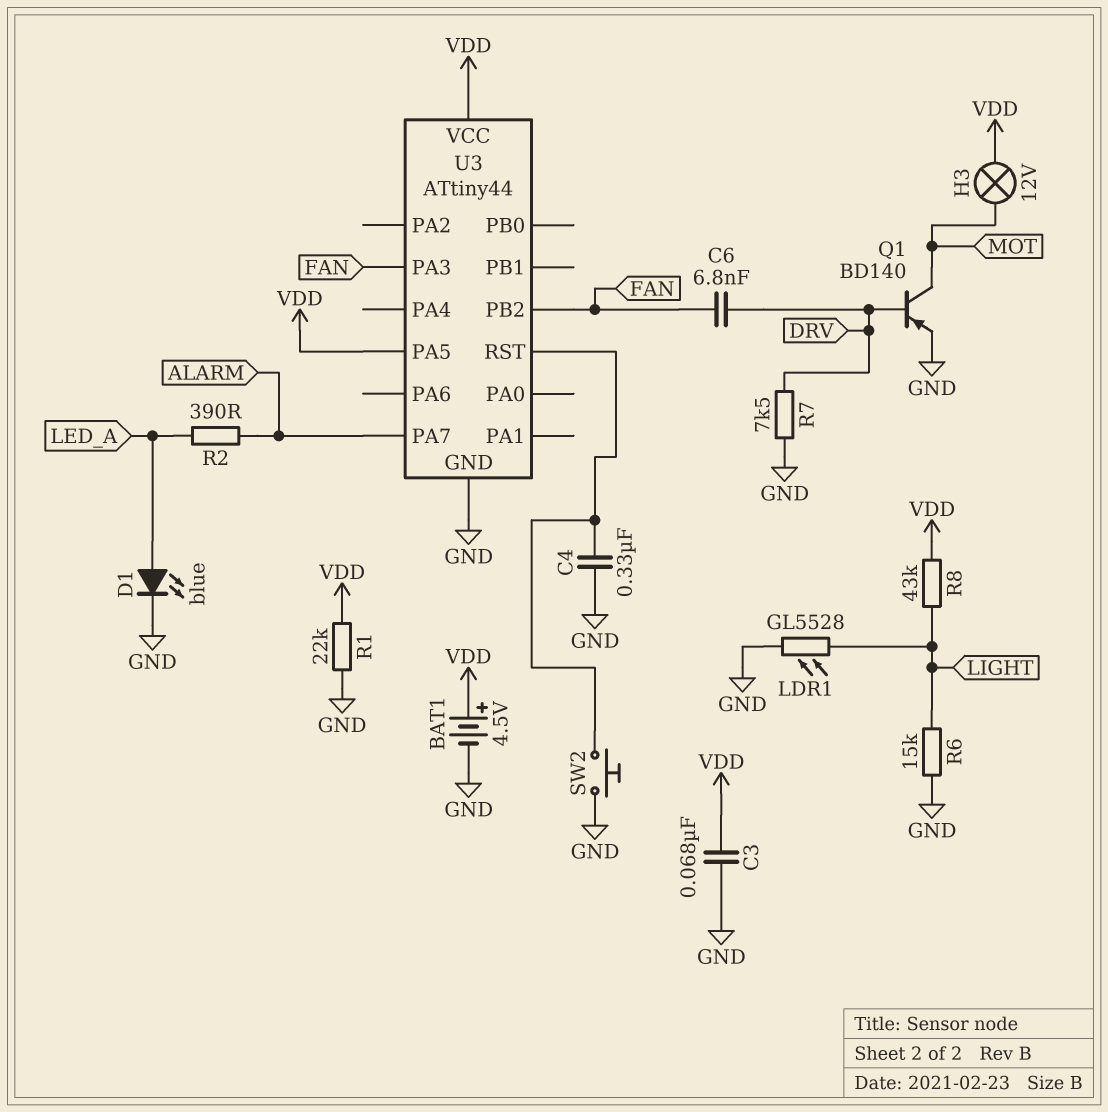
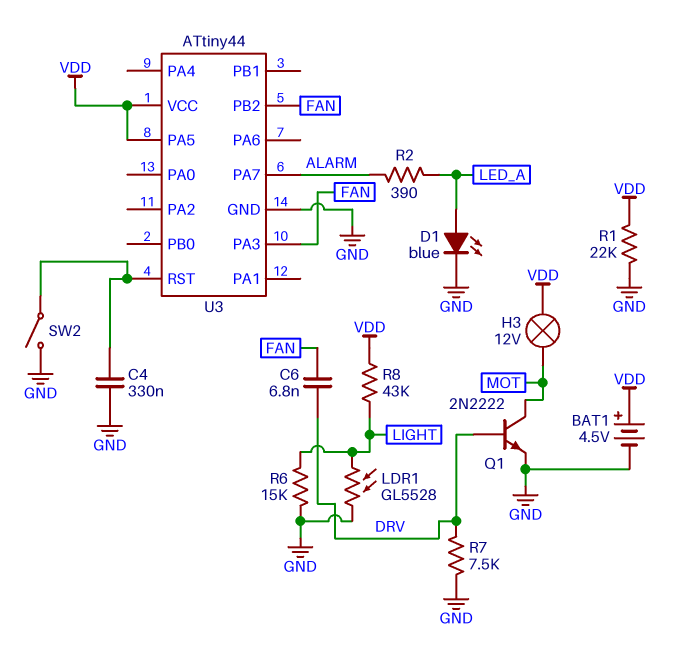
C3: 68nF (GND, VDD) -> none
Q1: PNP BD140 (B DRV, C MOT, E GND) -> NPN 2N2222 (B DRV, C MOT, E GND)
SW2: button (GND, U3/RST) -> switch (GND, U3/RST)

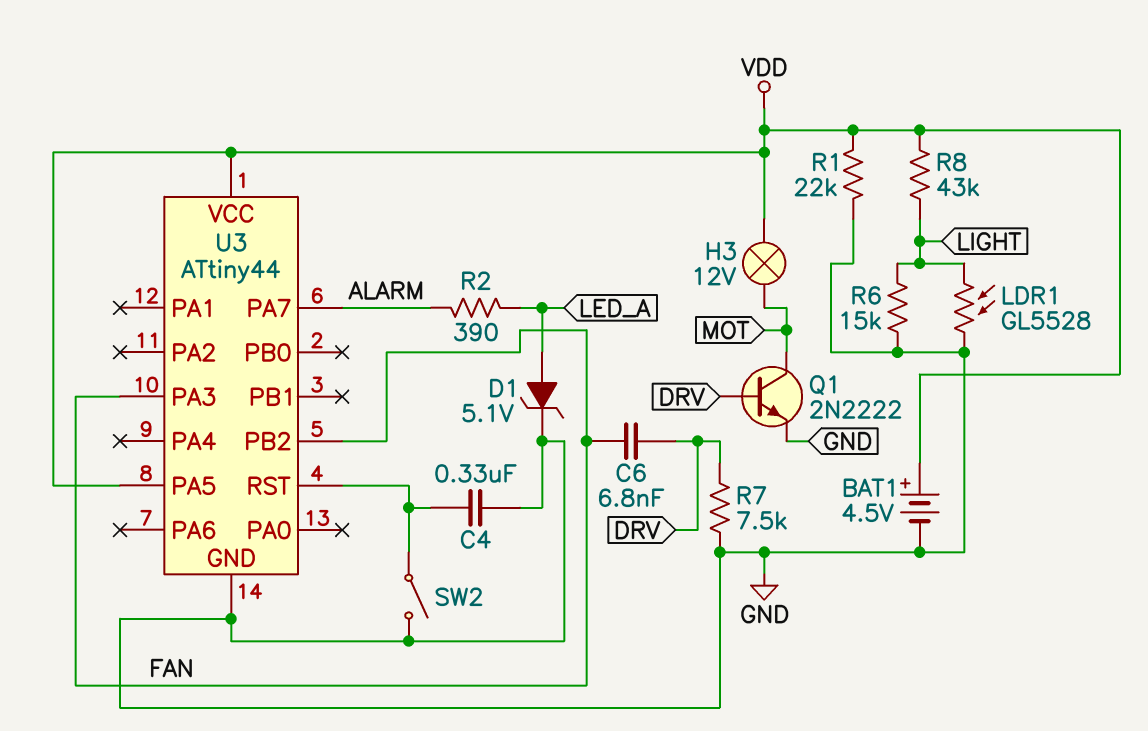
D1: LED blue (A LED_A, K GND) -> zener 5.1V (A LED_A, K GND)

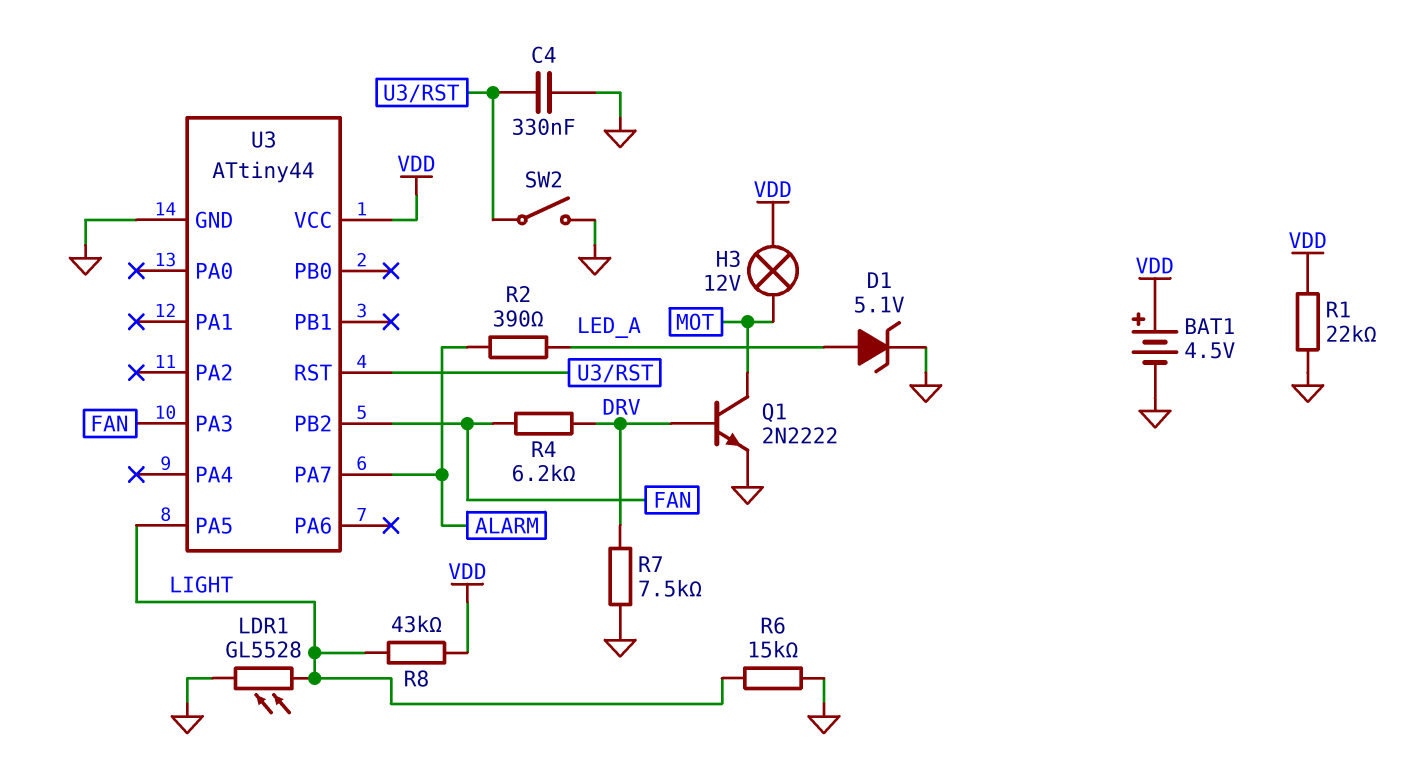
C6: 6.8nF (DRV, FAN) -> none
R4: none -> 6.2k (DRV, FAN)
U3 pin PA5: VDD -> LIGHT

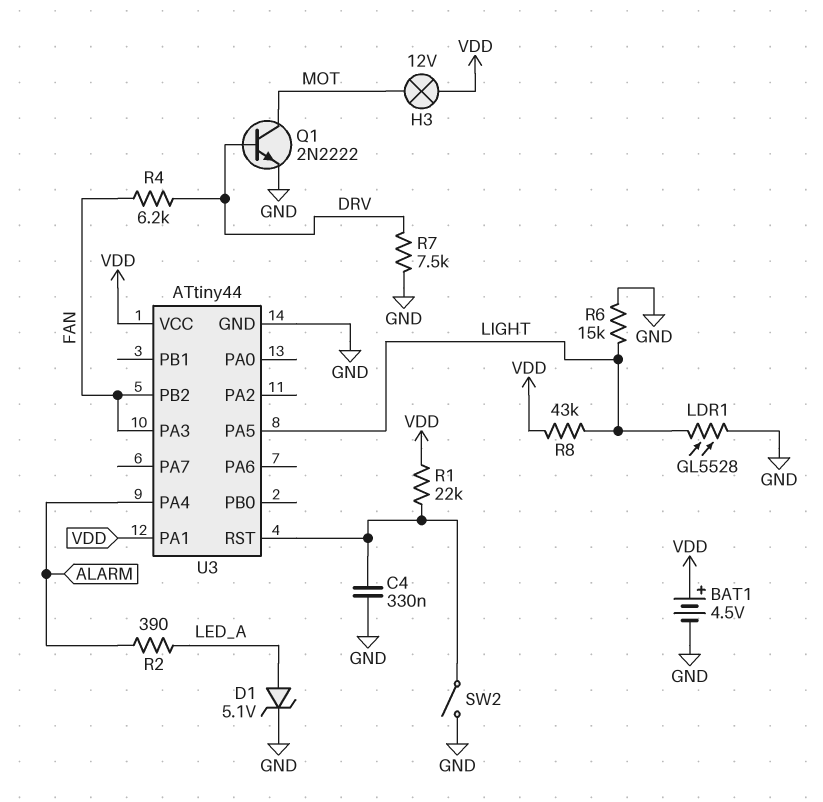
R1: 22k (GND, VDD) -> 22k (U3/RST, VDD)
U3 pin PA1: none -> VDD
U3 pin PA4: none -> ALARM
U3 pin PA7: ALARM -> none

